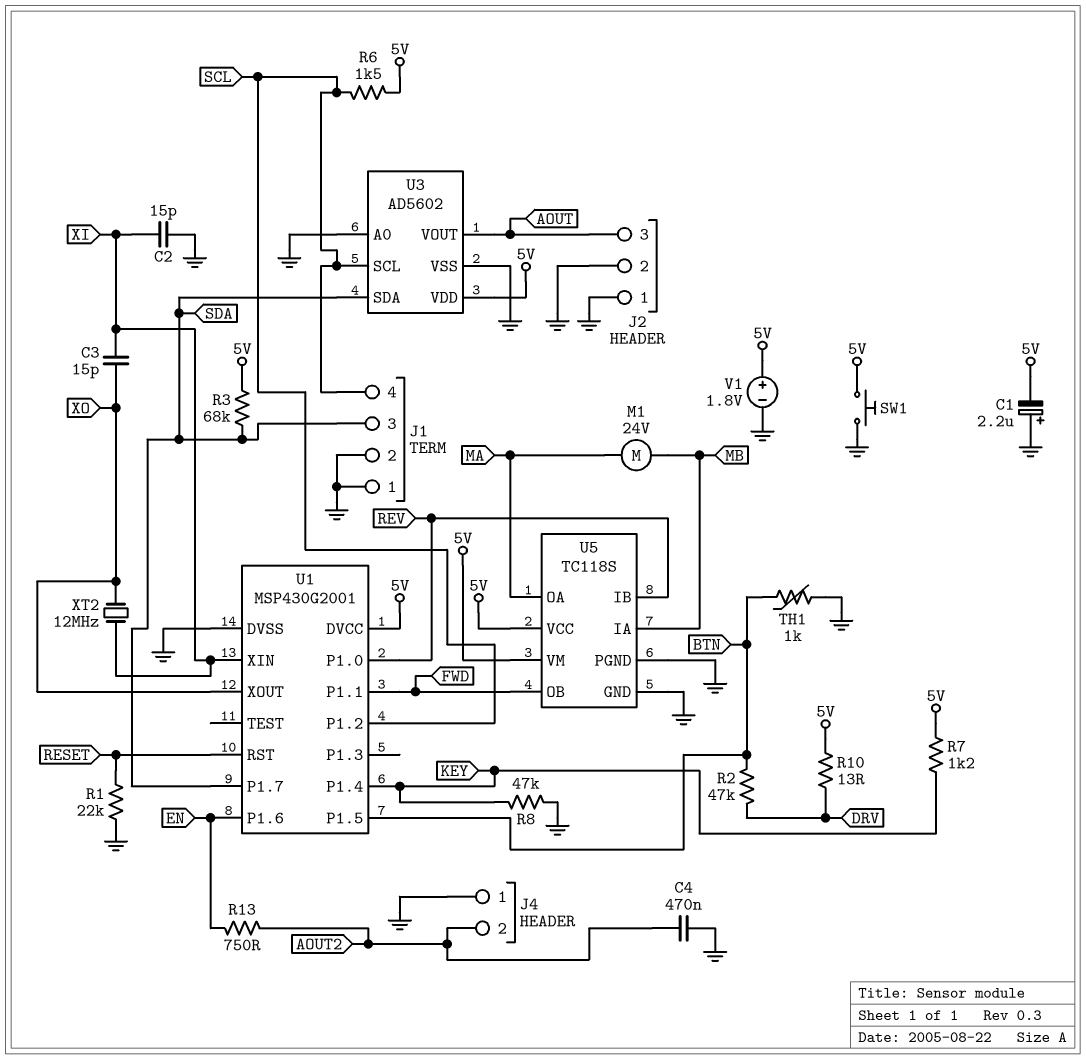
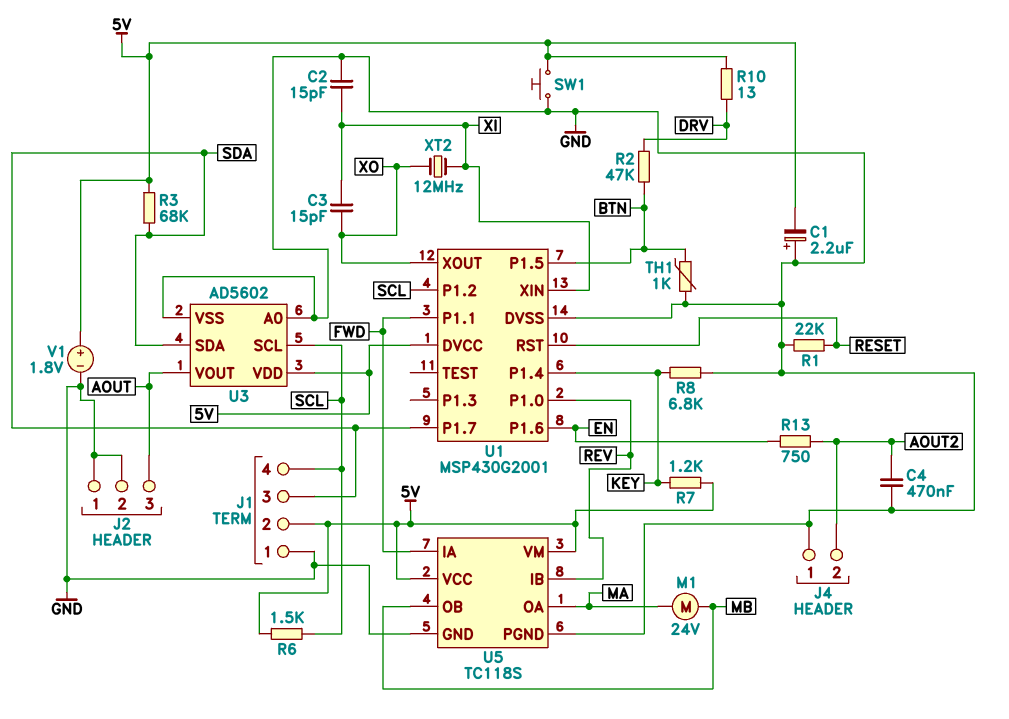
J1 pin 2: GND -> 5V
R8: 47k (GND, KEY) -> 6.8k (GND, KEY)
U5 pin IA: MB -> FWD
U5 pin OB: FWD -> MB

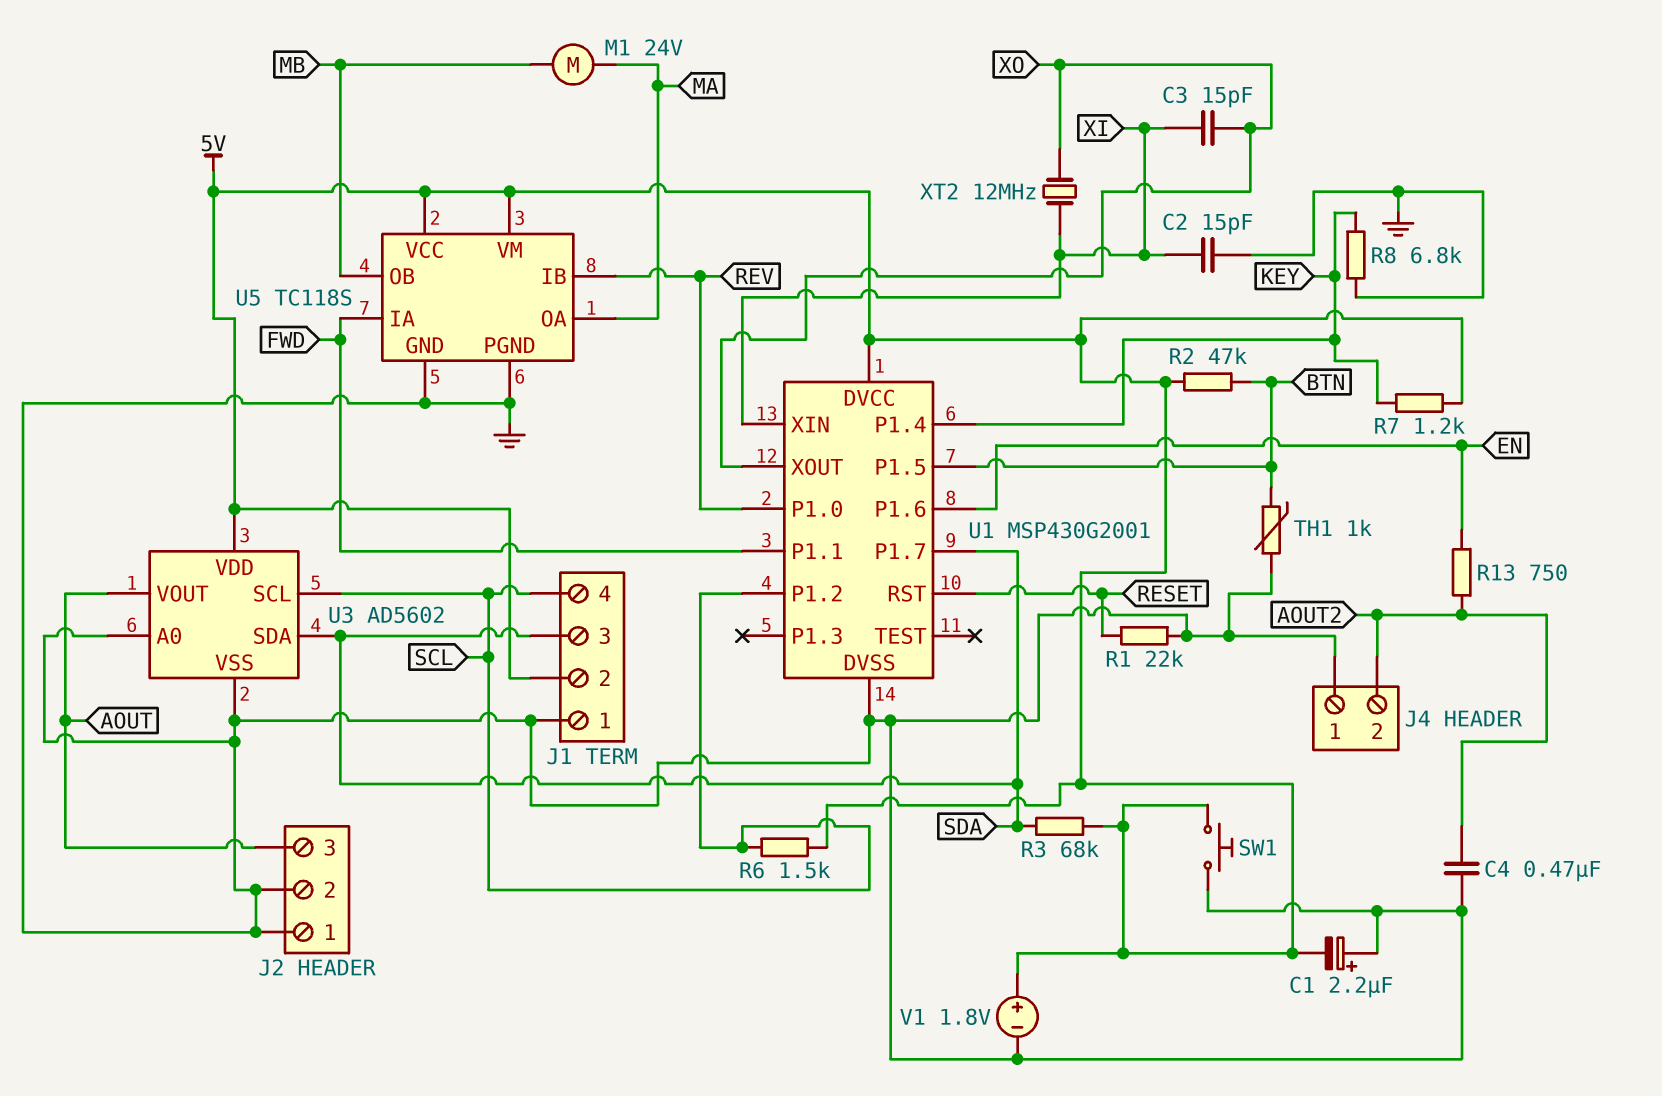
R2: 47k (BTN, DRV) -> 47k (5V, BTN)
R10: 13 (5V, DRV) -> none

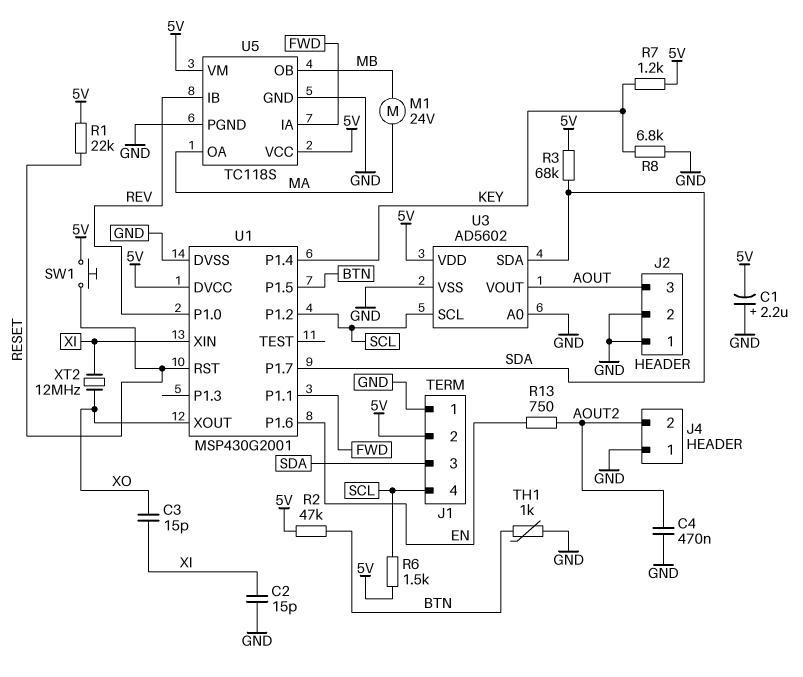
R1: 22k (GND, RESET) -> 22k (5V, RESET)
SW1: button (5V, GND) -> button (5V, RESET)
V1: 1.8V (plus 5V, minus GND) -> none

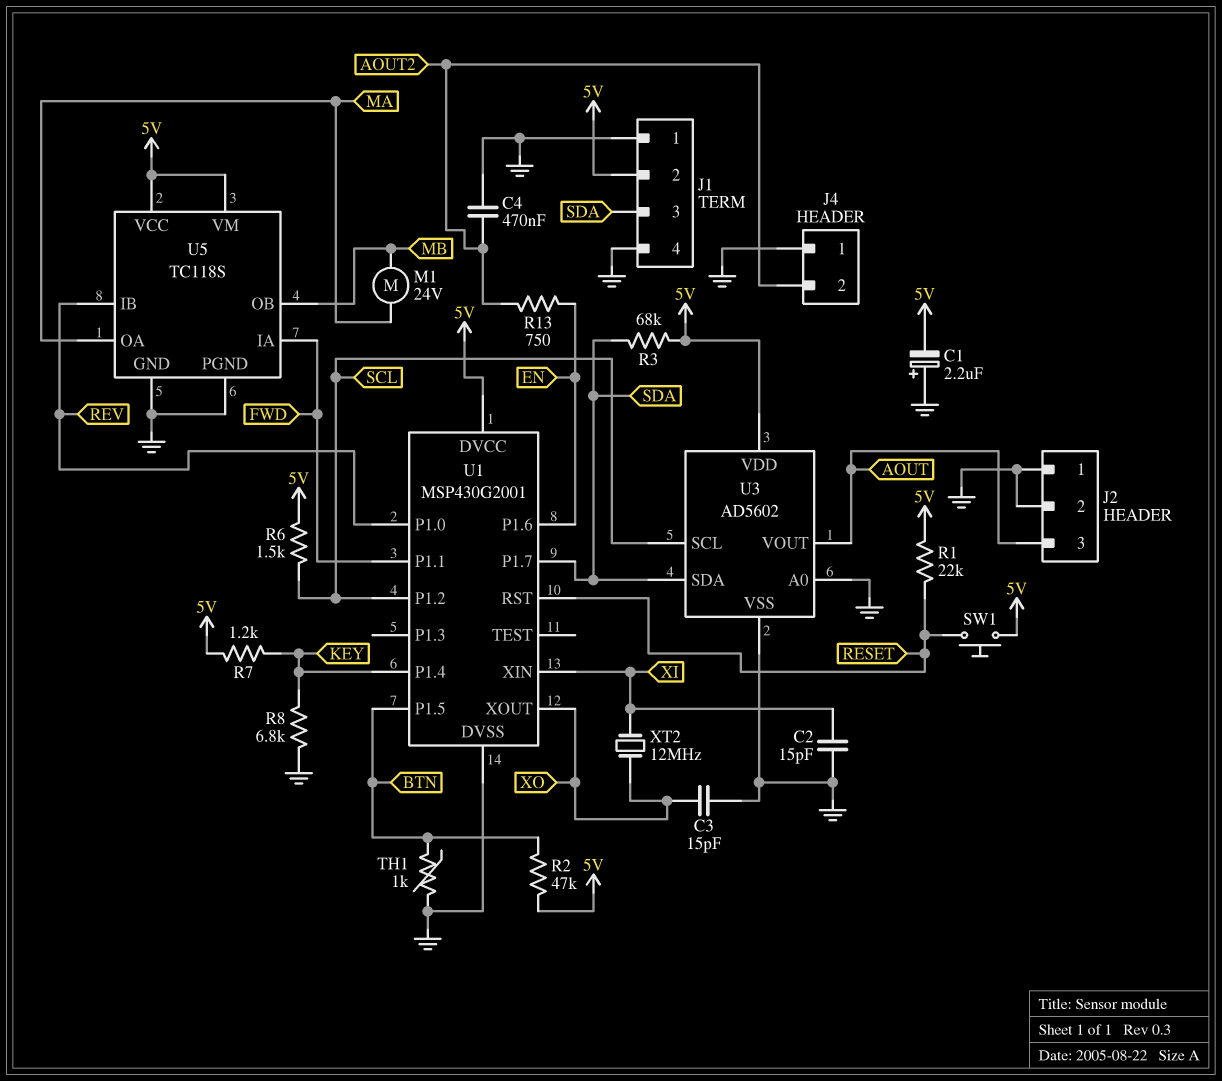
C3: 15pF (XI, XO) -> 15pF (GND, XO)
J1 pin 4: SCL -> GND

